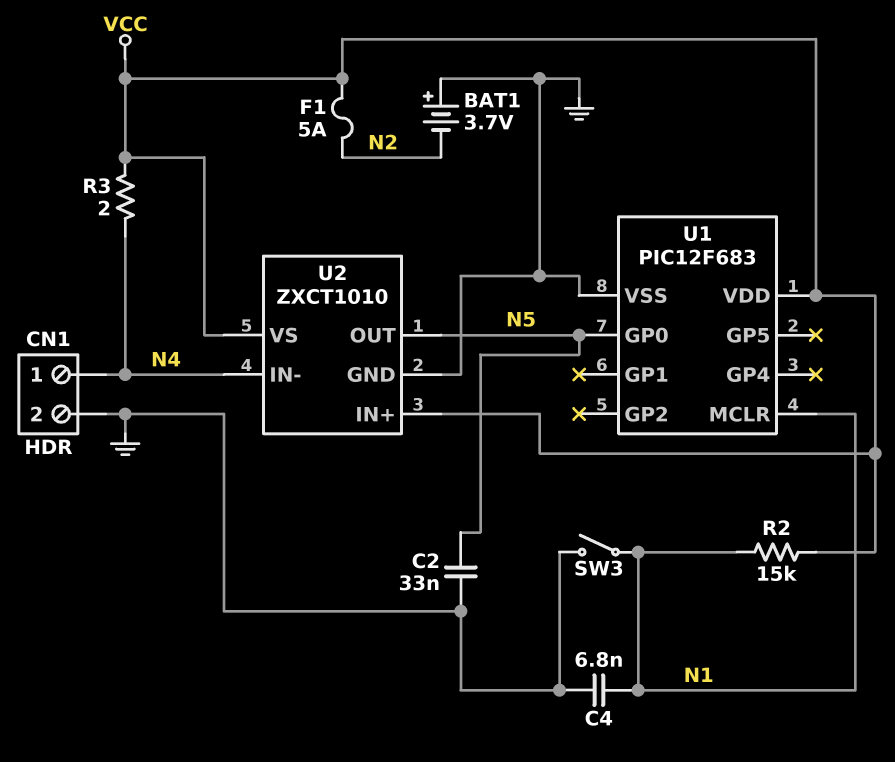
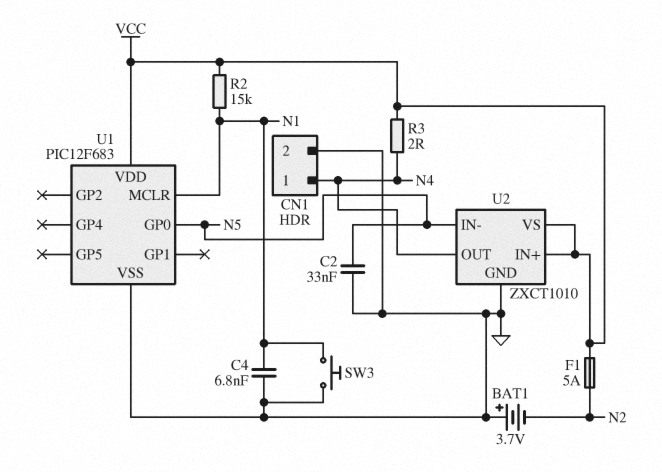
SW3: switch (GND, N1) -> button (GND, N1)
U2 pin IN-: N4 -> N5
U2 pin OUT: N5 -> N4

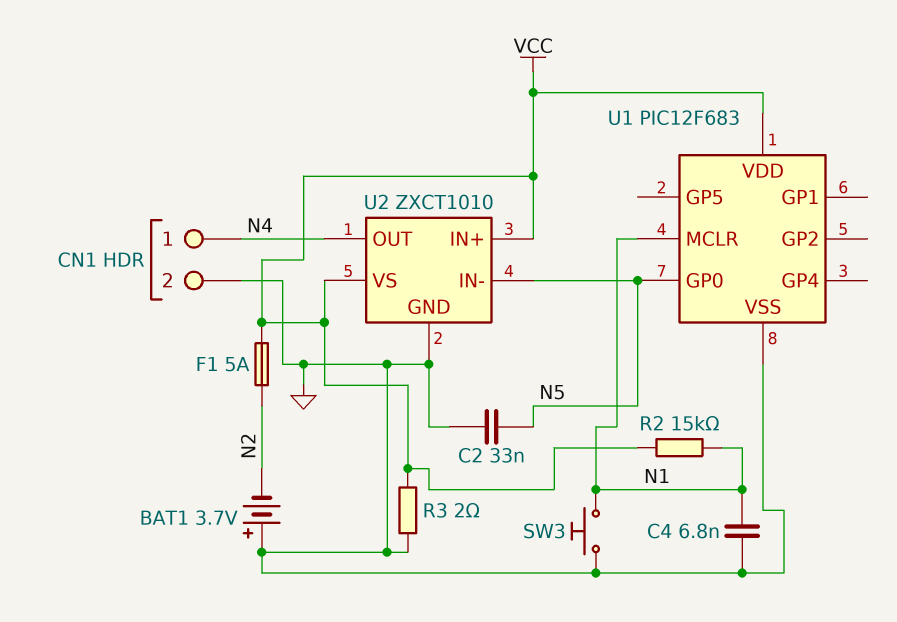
R3: 2 (N4, VCC) -> 2 (GND, VCC)

